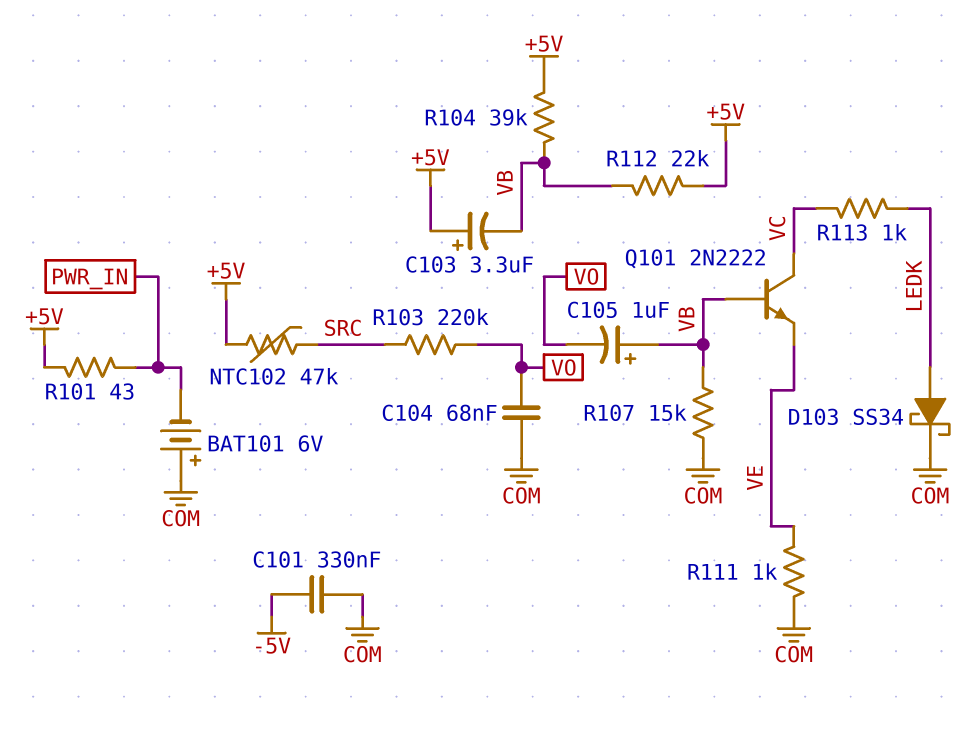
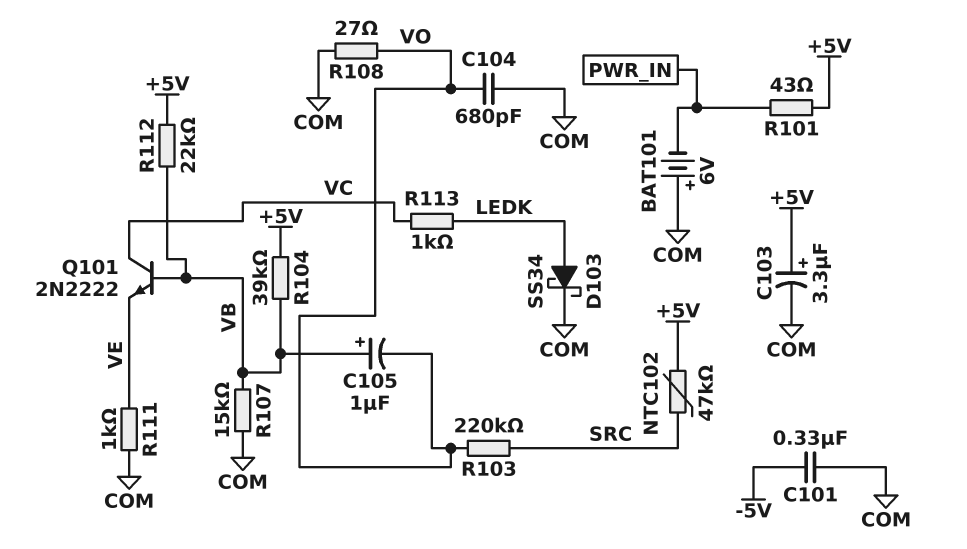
C103: 3.3uF (plus +5V, minus VB) -> 3.3uF (plus +5V, minus COM)
C104: 68nF (COM, VO) -> 680pF (COM, VO)
R108: none -> 27 (COM, VO)

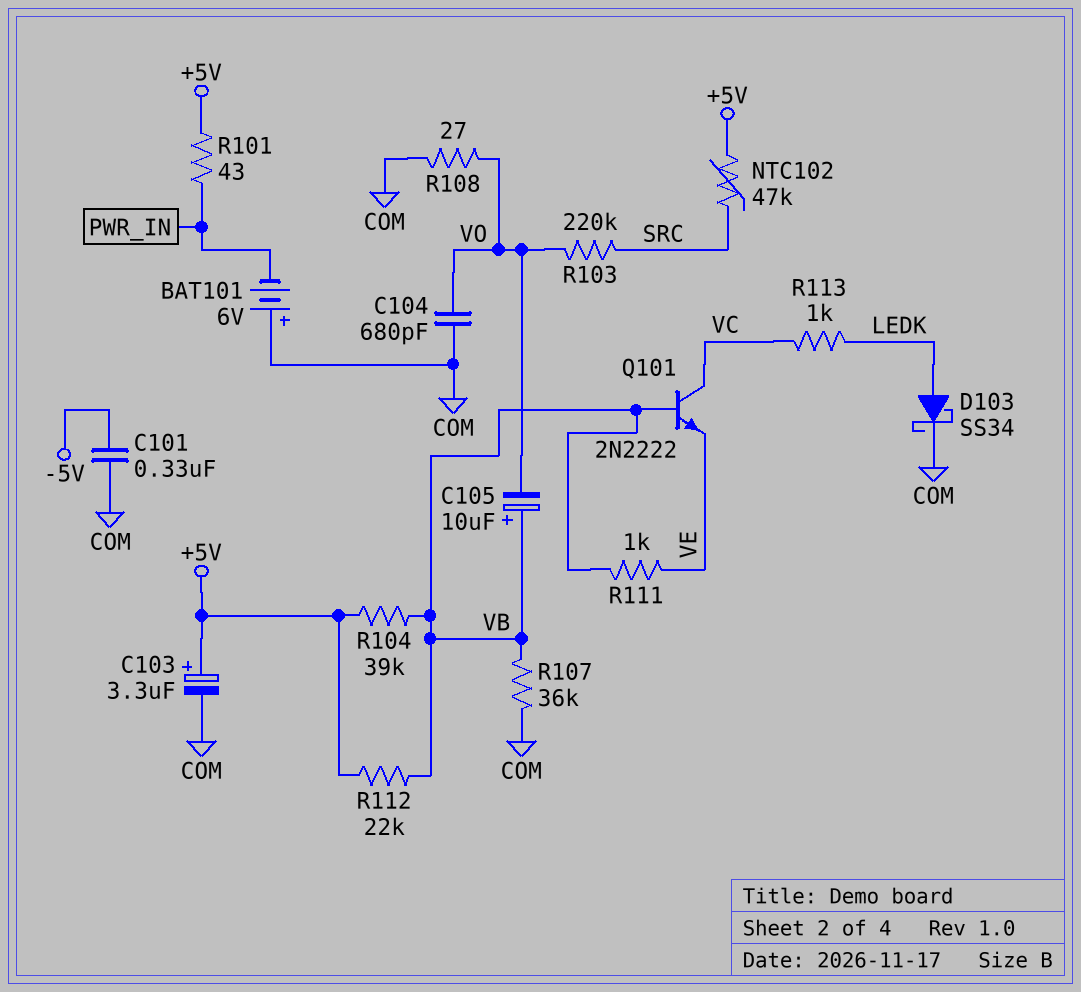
C105: 1uF (plus VB, minus VO) -> 10uF (plus VB, minus VO)
R107: 15k (COM, VB) -> 36k (COM, VB)
R111: 1k (COM, VE) -> 1k (VB, VE)

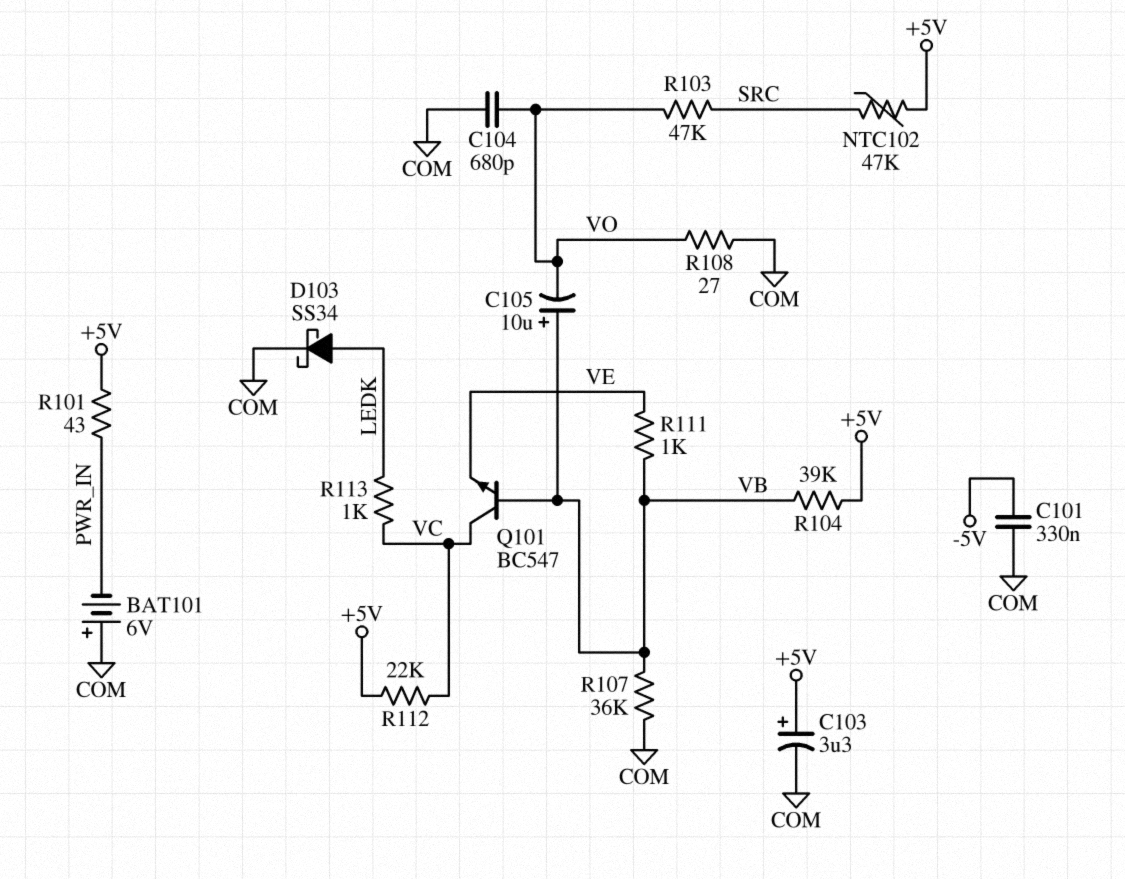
Q101: NPN 2N2222 (B VB, C VC, E VE) -> NPN BC547 (B VB, C VC, E VE)
R103: 220k (SRC, VO) -> 47k (SRC, VO)
R112: 22k (+5V, VB) -> 22k (+5V, VC)

